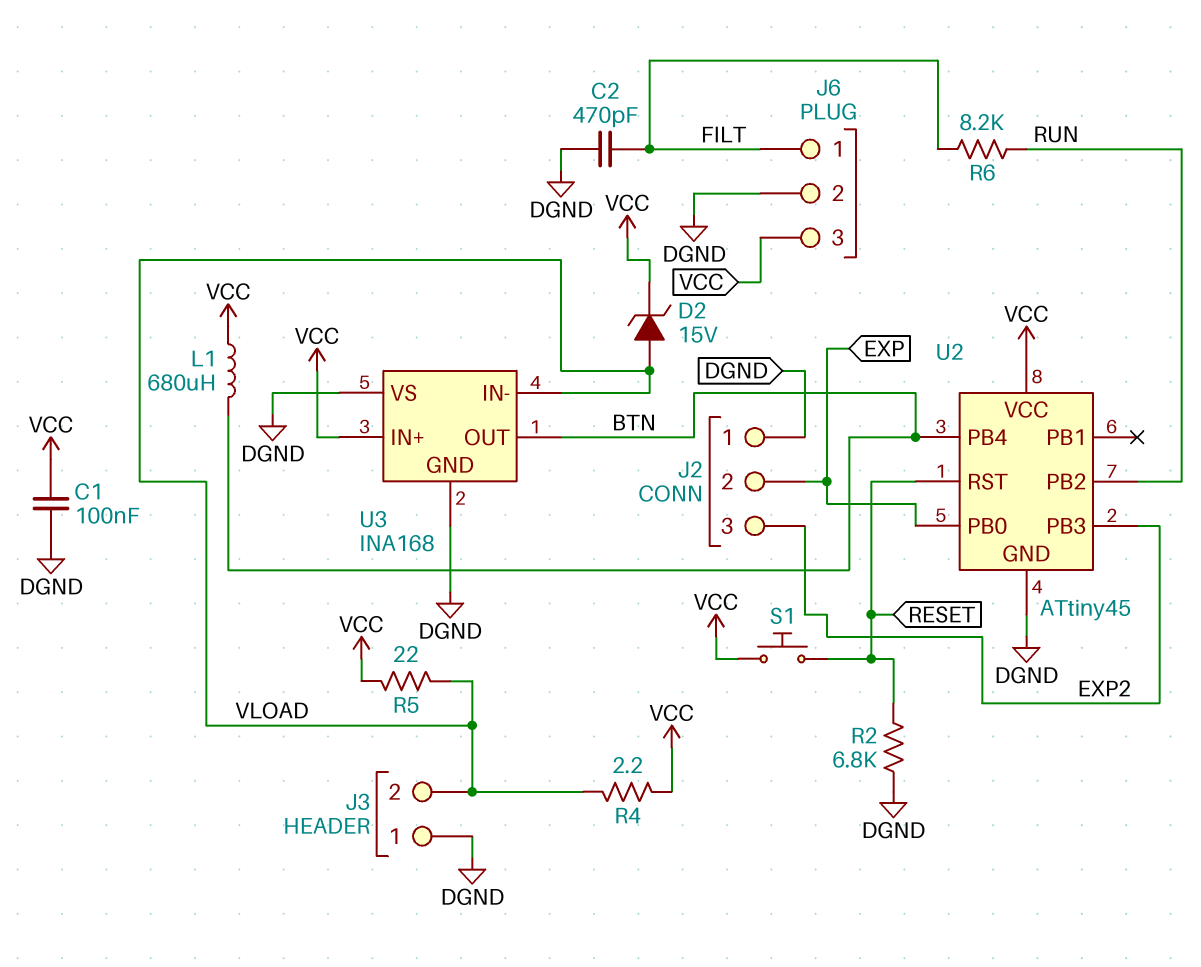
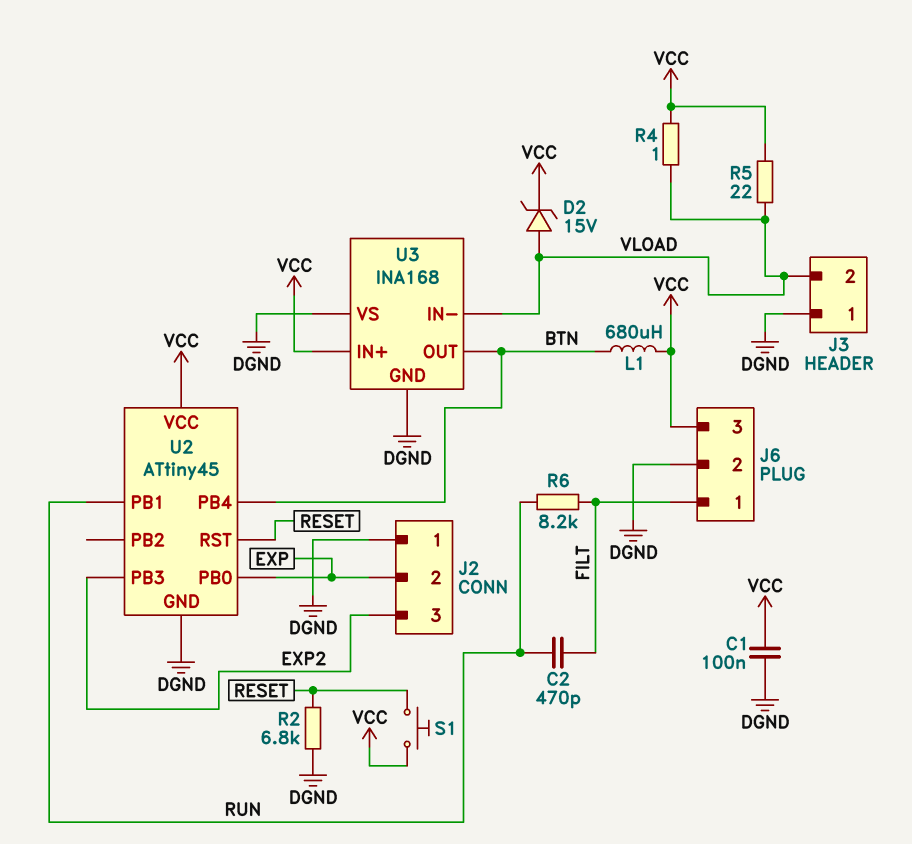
C2: 470pF (DGND, FILT) -> 470pF (FILT, RUN)
R4: 2.2 (VCC, VLOAD) -> 1 (VCC, VLOAD)
U2 pin PB1: none -> RUN
U2 pin PB2: RUN -> none

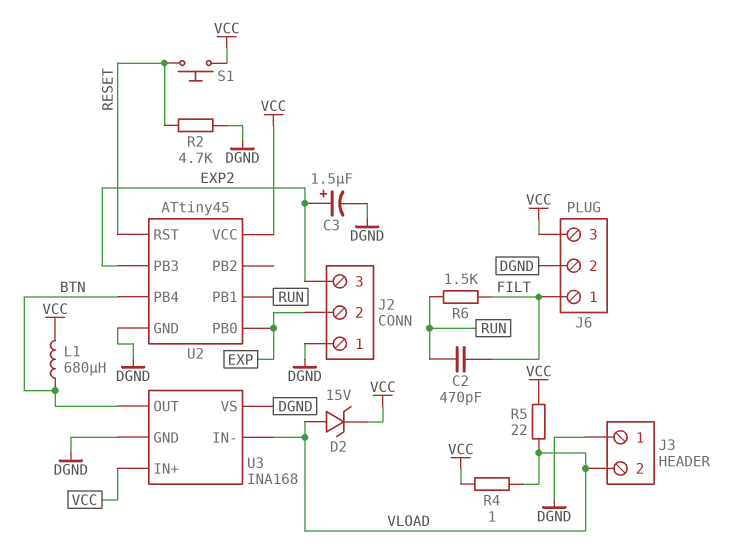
C1: 100nF (DGND, VCC) -> none
C3: none -> 1.5uF (plus EXP2, minus DGND)
R2: 6.8k (DGND, RESET) -> 4.7k (DGND, RESET)
R6: 8.2k (FILT, RUN) -> 1.5k (FILT, RUN)

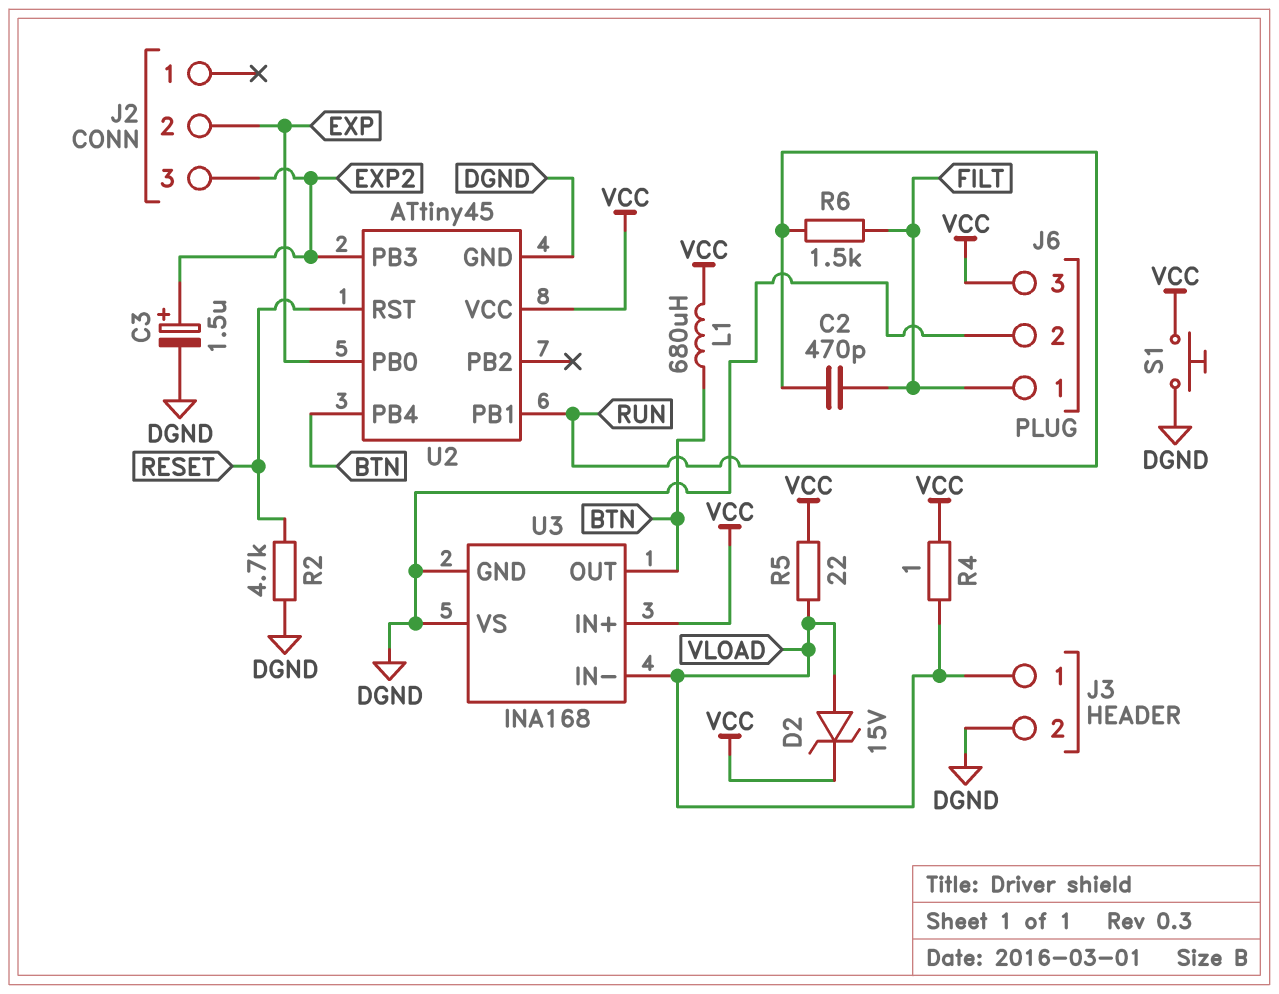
J2 pin 1: DGND -> none
J3 pin 1: DGND -> VLOAD
J3 pin 2: VLOAD -> DGND
S1: button (RESET, VCC) -> button (DGND, VCC)

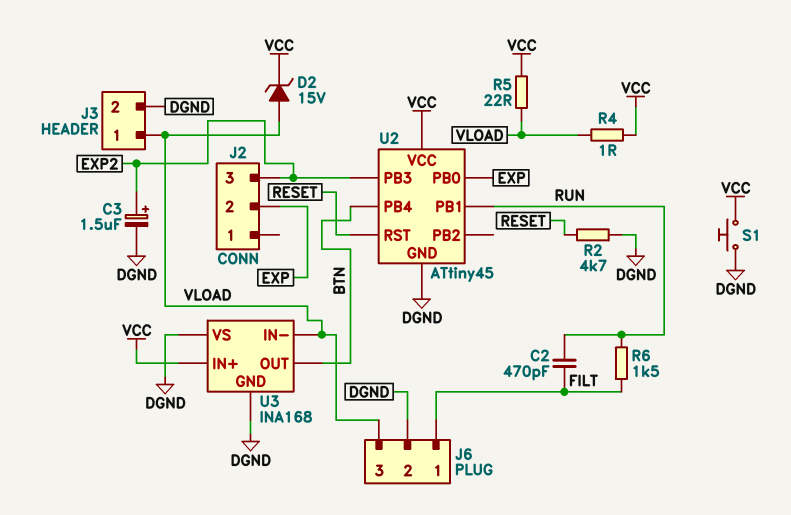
J6 pin 3: VCC -> VLOAD
L1: 680uH (BTN, VCC) -> none

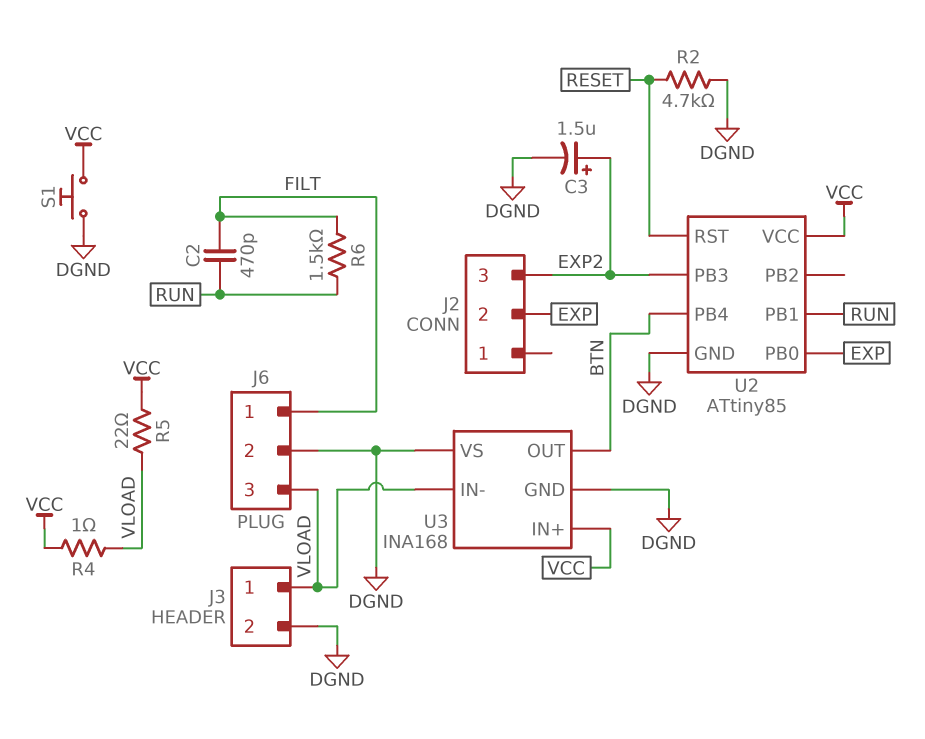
D2: zener 15V (A VLOAD, K VCC) -> none
U2: ATtiny45 -> ATtiny85

